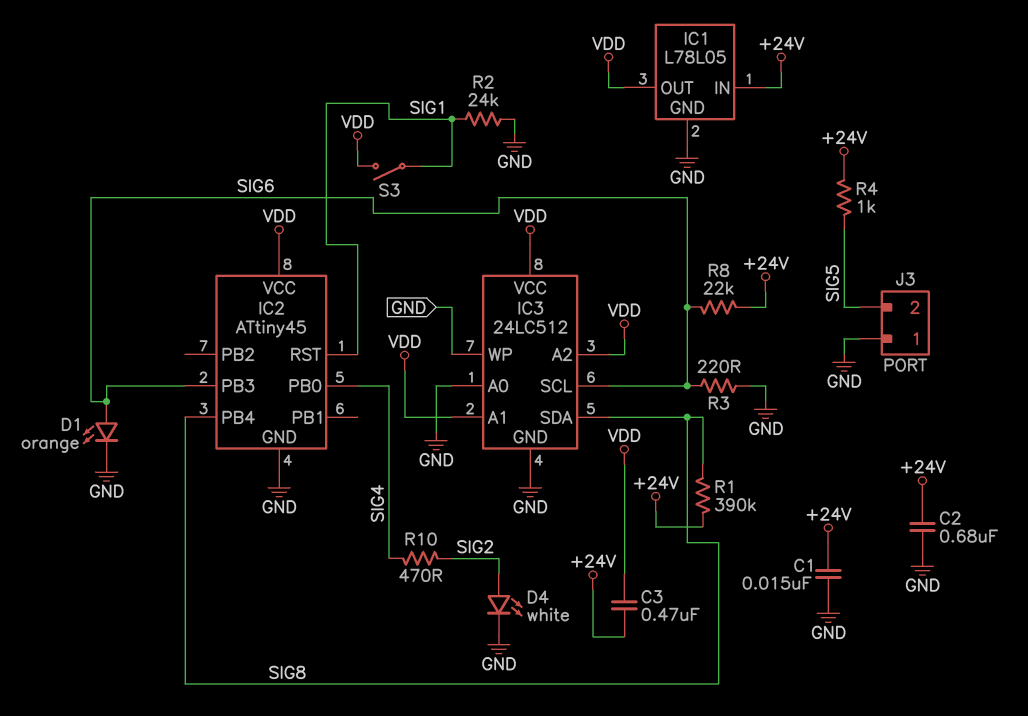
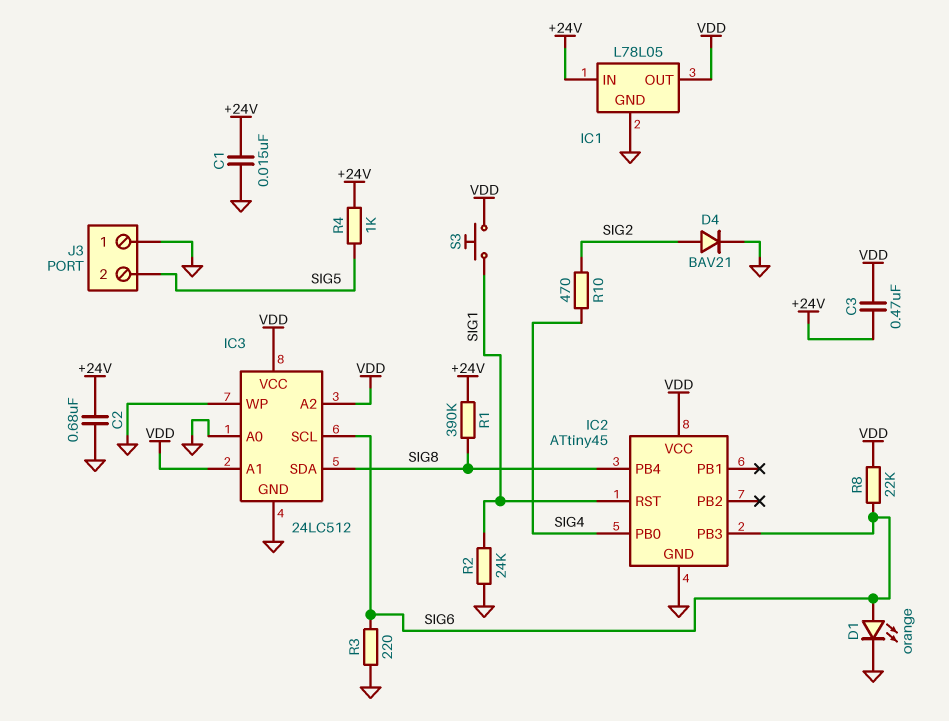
D4: LED white (A SIG2, K GND) -> diode BAV21 (A SIG2, K GND)
R8: 22k (+24V, SIG6) -> 22k (SIG6, VDD)
S3: switch (SIG1, VDD) -> button (SIG1, VDD)

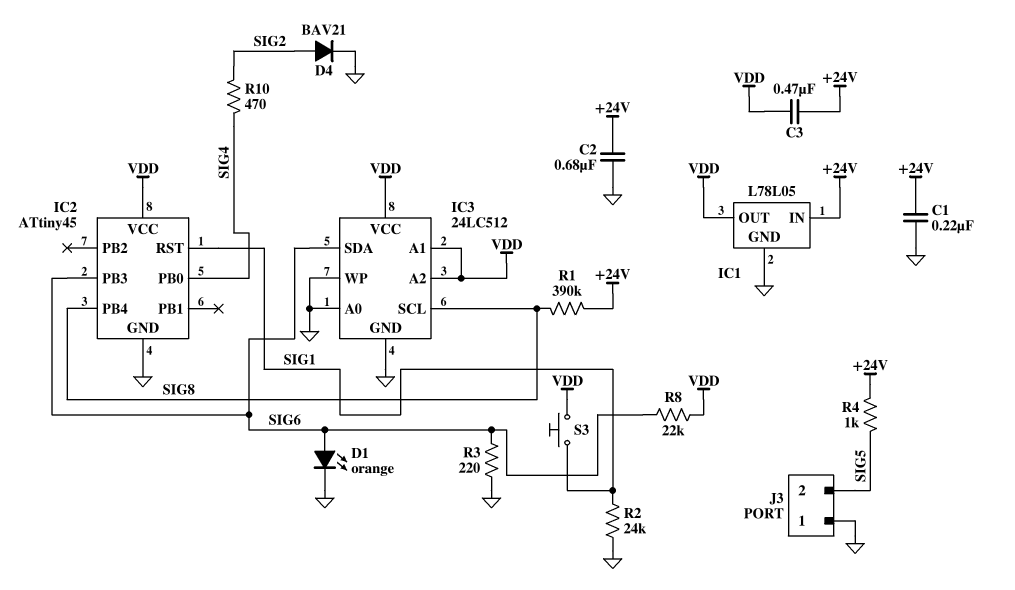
C1: 15nF (+24V, GND) -> 220nF (+24V, GND)
IC3 pin SCL: SIG6 -> SIG8
IC3 pin SDA: SIG8 -> SIG6

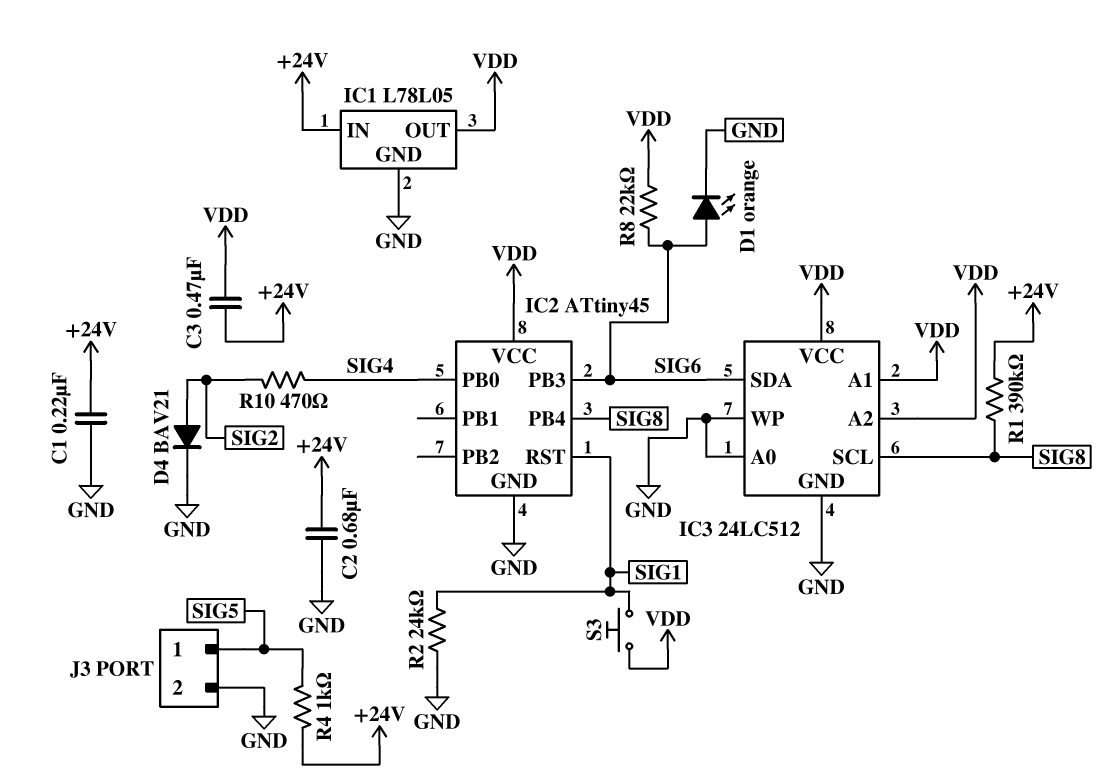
J3 pin 1: GND -> SIG5
J3 pin 2: SIG5 -> GND
R3: 220 (GND, SIG6) -> none

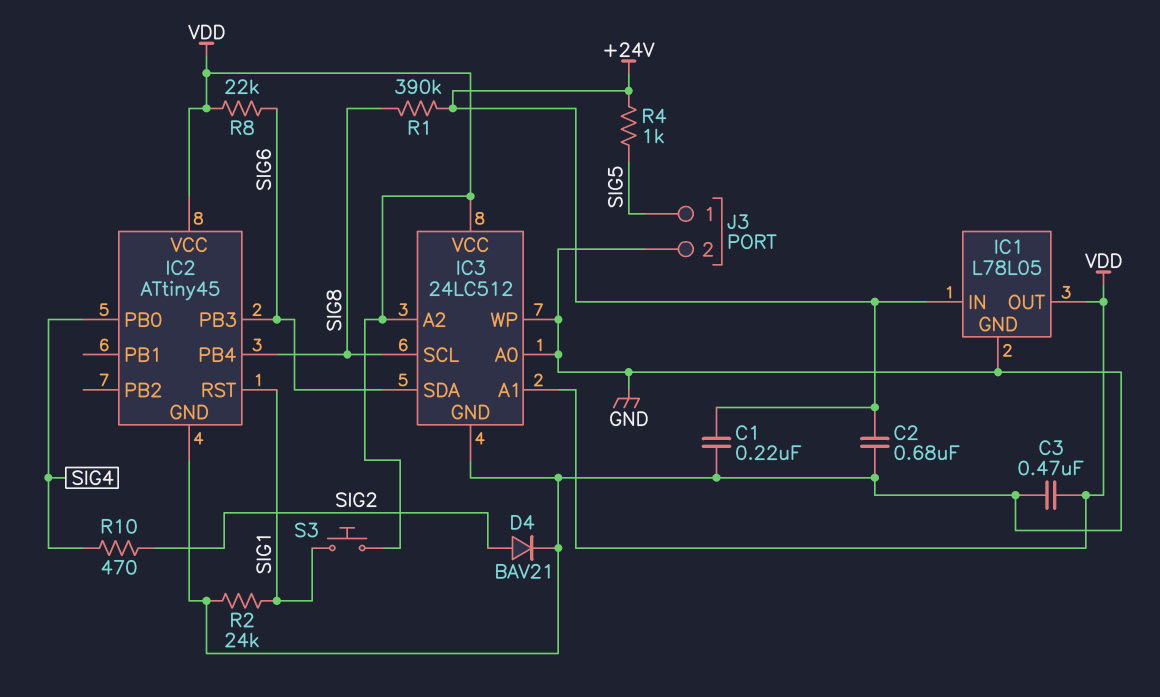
C3: 470nF (+24V, VDD) -> 470nF (GND, VDD)
D1: LED orange (A SIG6, K GND) -> none

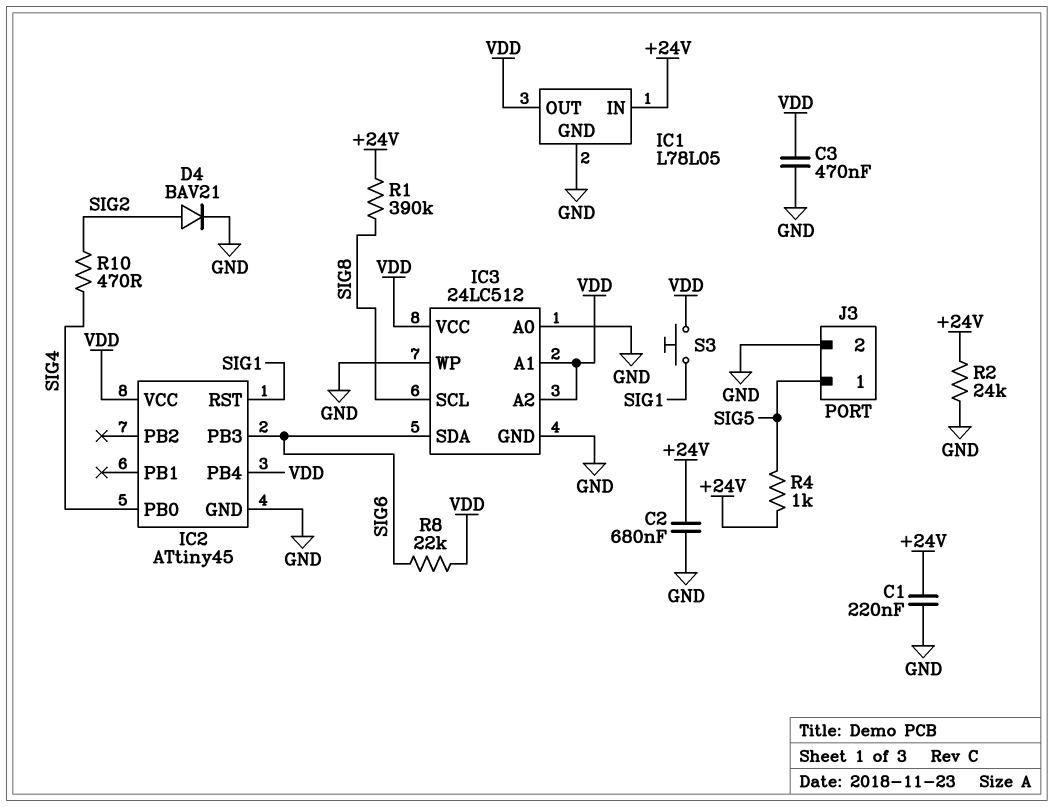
IC2 pin PB4: SIG8 -> VDD
R2: 24k (GND, SIG1) -> 24k (+24V, GND)

